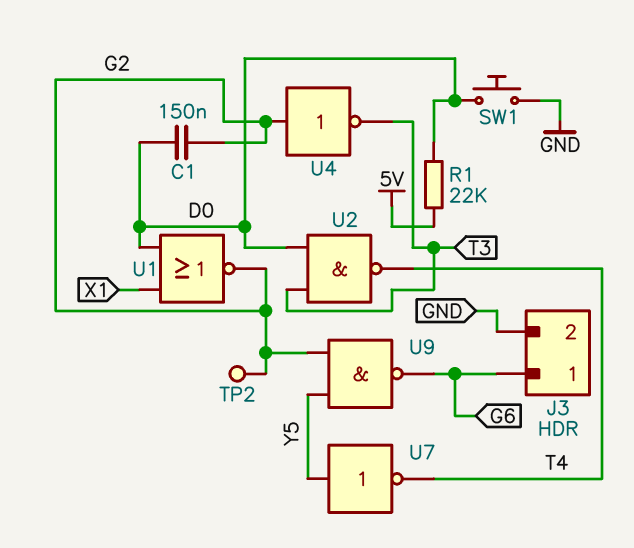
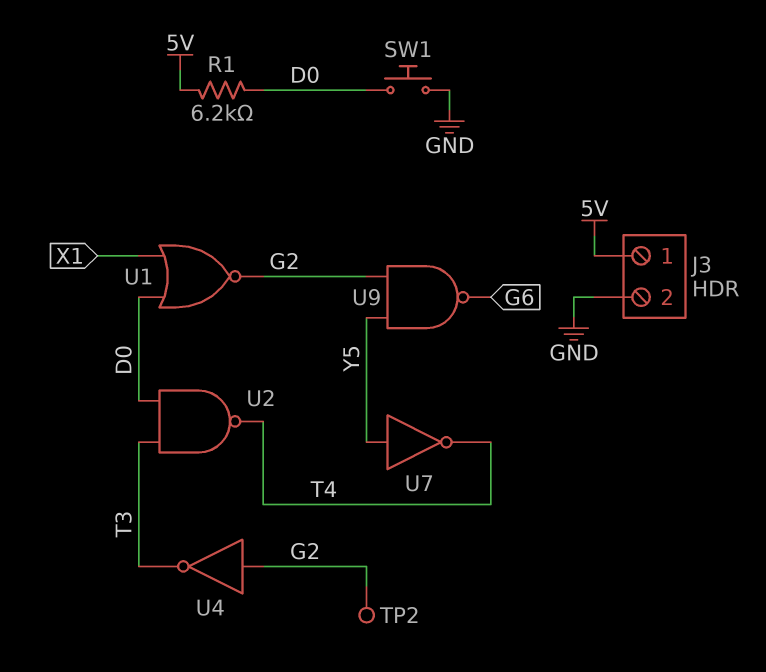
C1: 150nF (D0, G2) -> none
J3 pin 1: G6 -> 5V
R1: 22k (5V, D0) -> 6.2k (5V, D0)

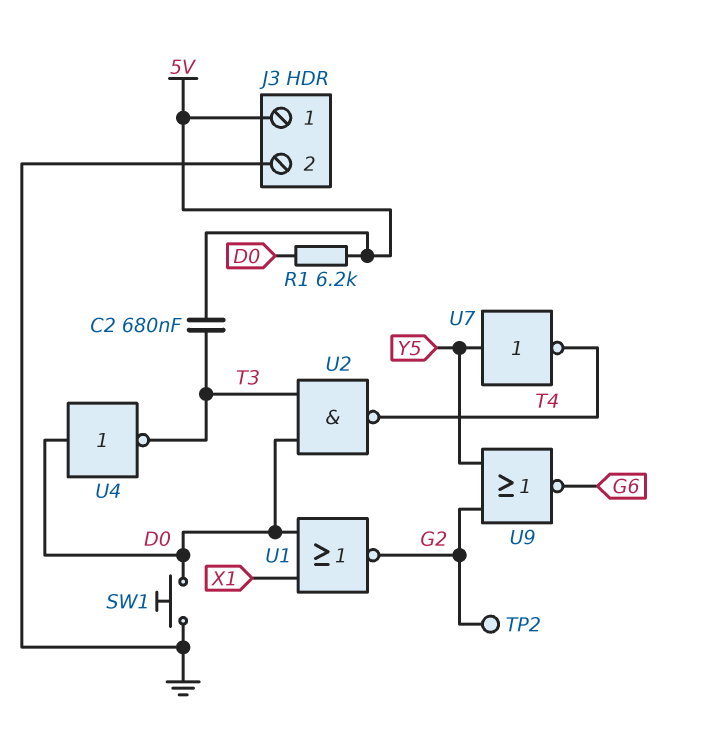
C2: none -> 680nF (5V, T3)
U4: NOT (in G2, out T3) -> NOT (in D0, out T3)
U9: NAND (in G2, in Y5, out G6) -> NOR (in G2, in Y5, out G6)

